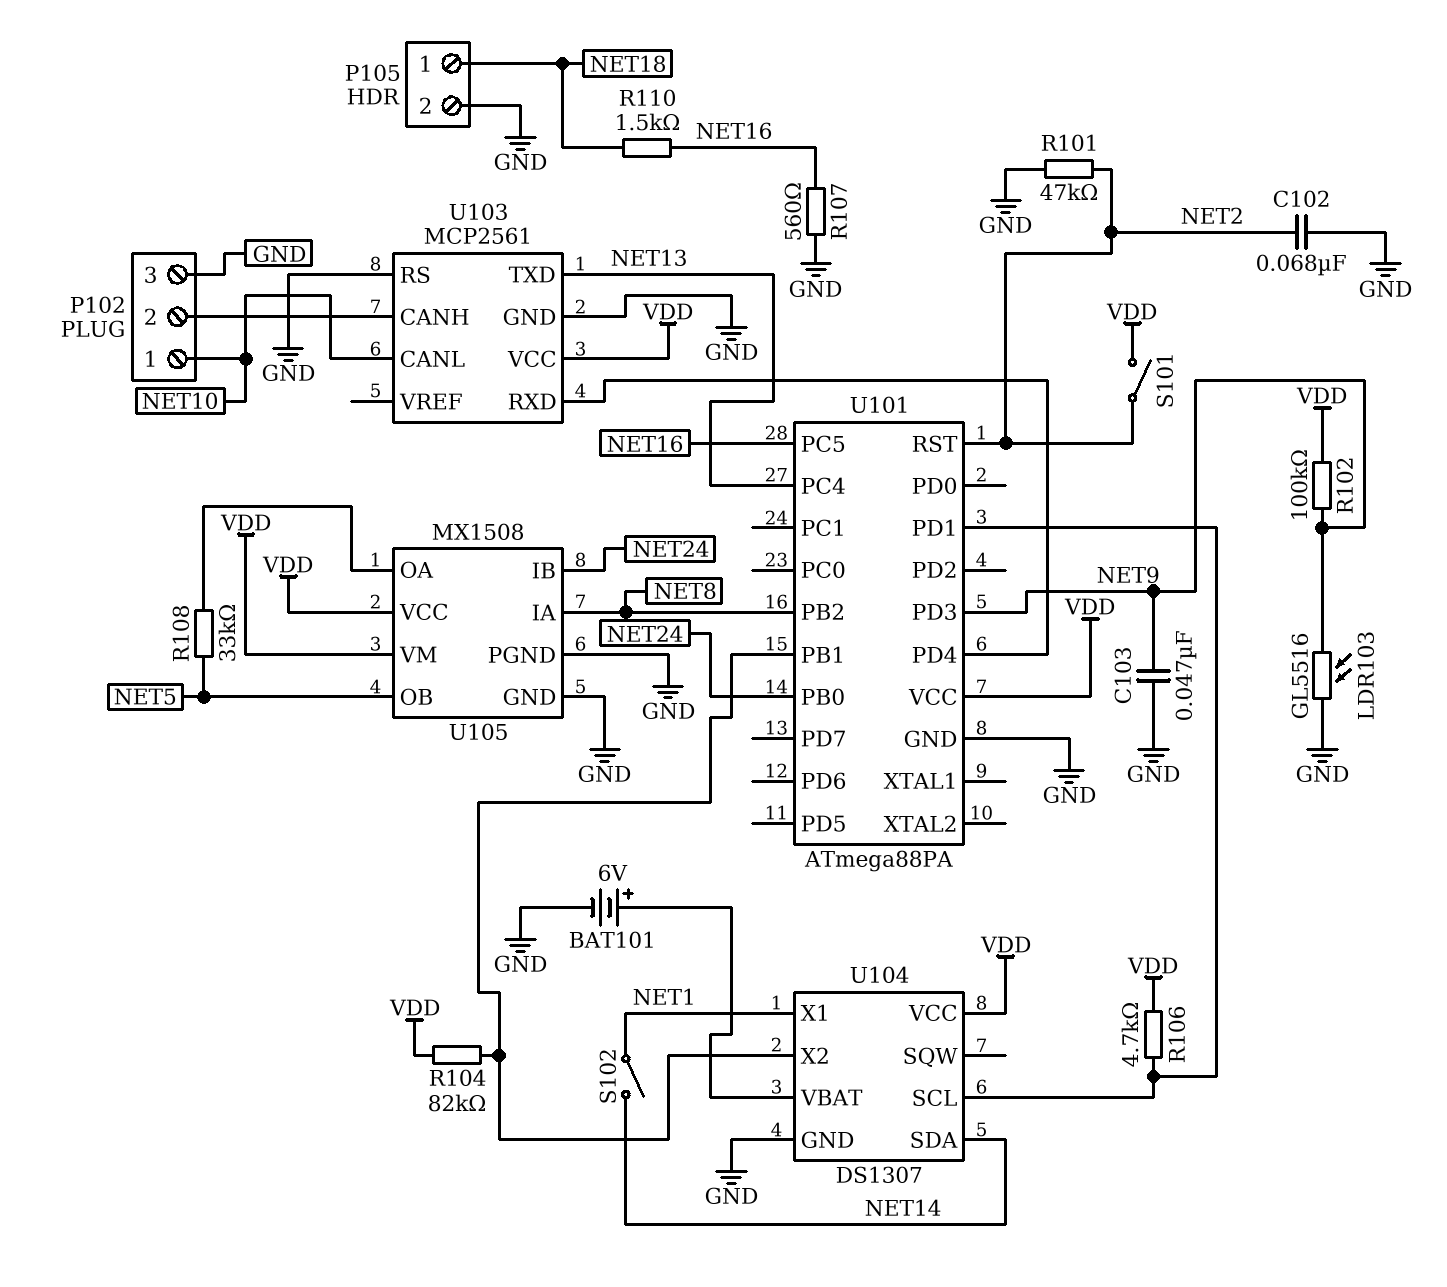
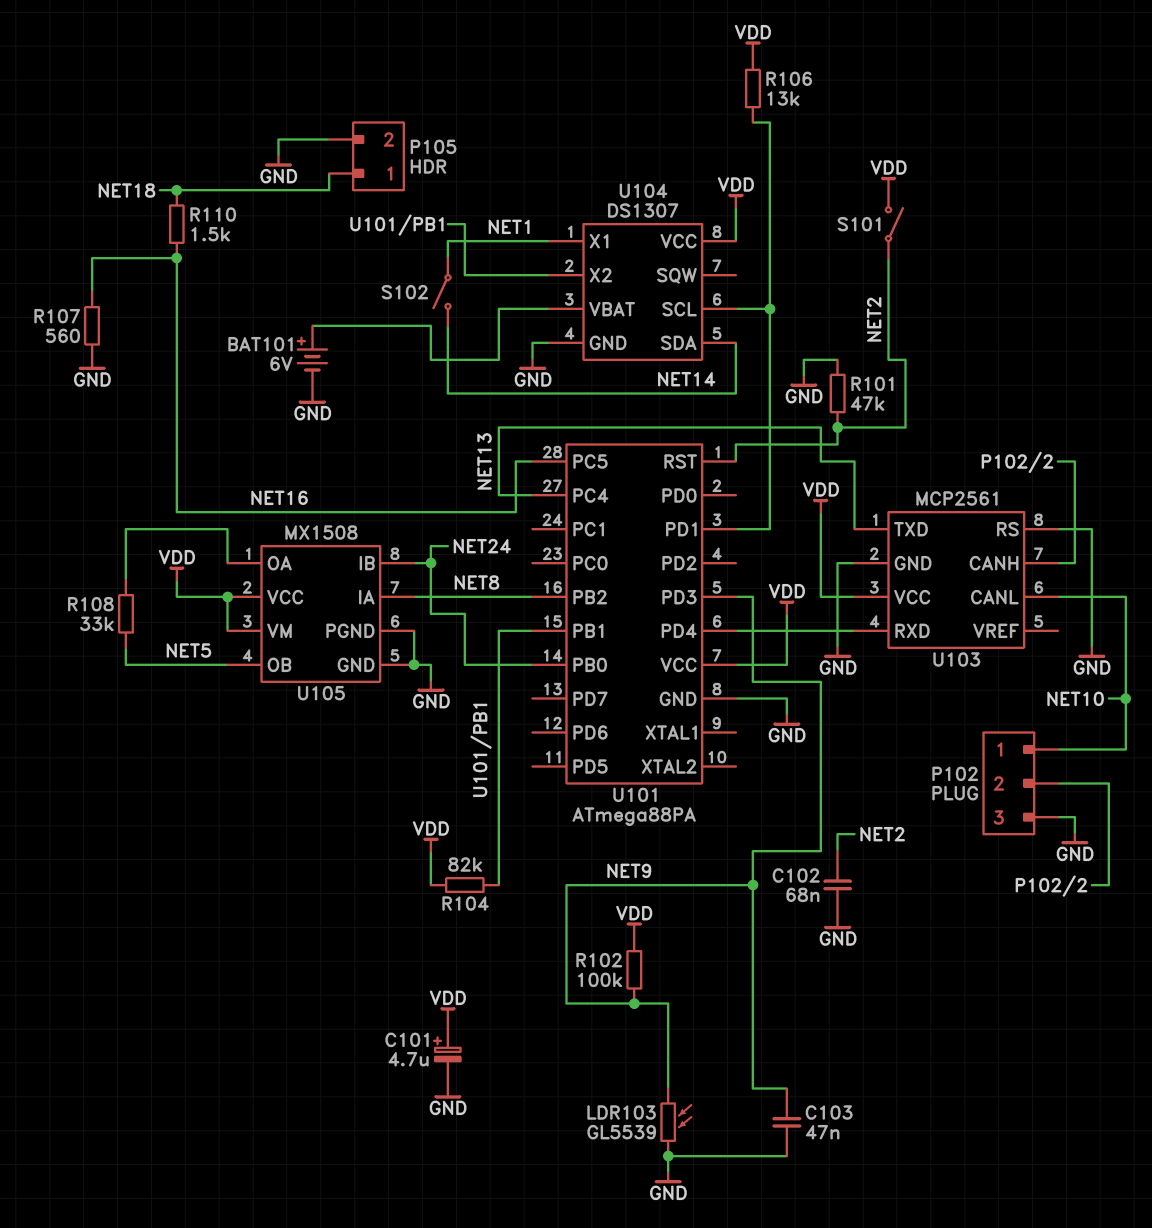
C101: none -> 4.7uF (plus VDD, minus GND)
LDR103: GL5516 (GND, NET9) -> GL5539 (GND, NET9)
R106: 4.7k (U101/PD1, VDD) -> 13k (U101/PD1, VDD)

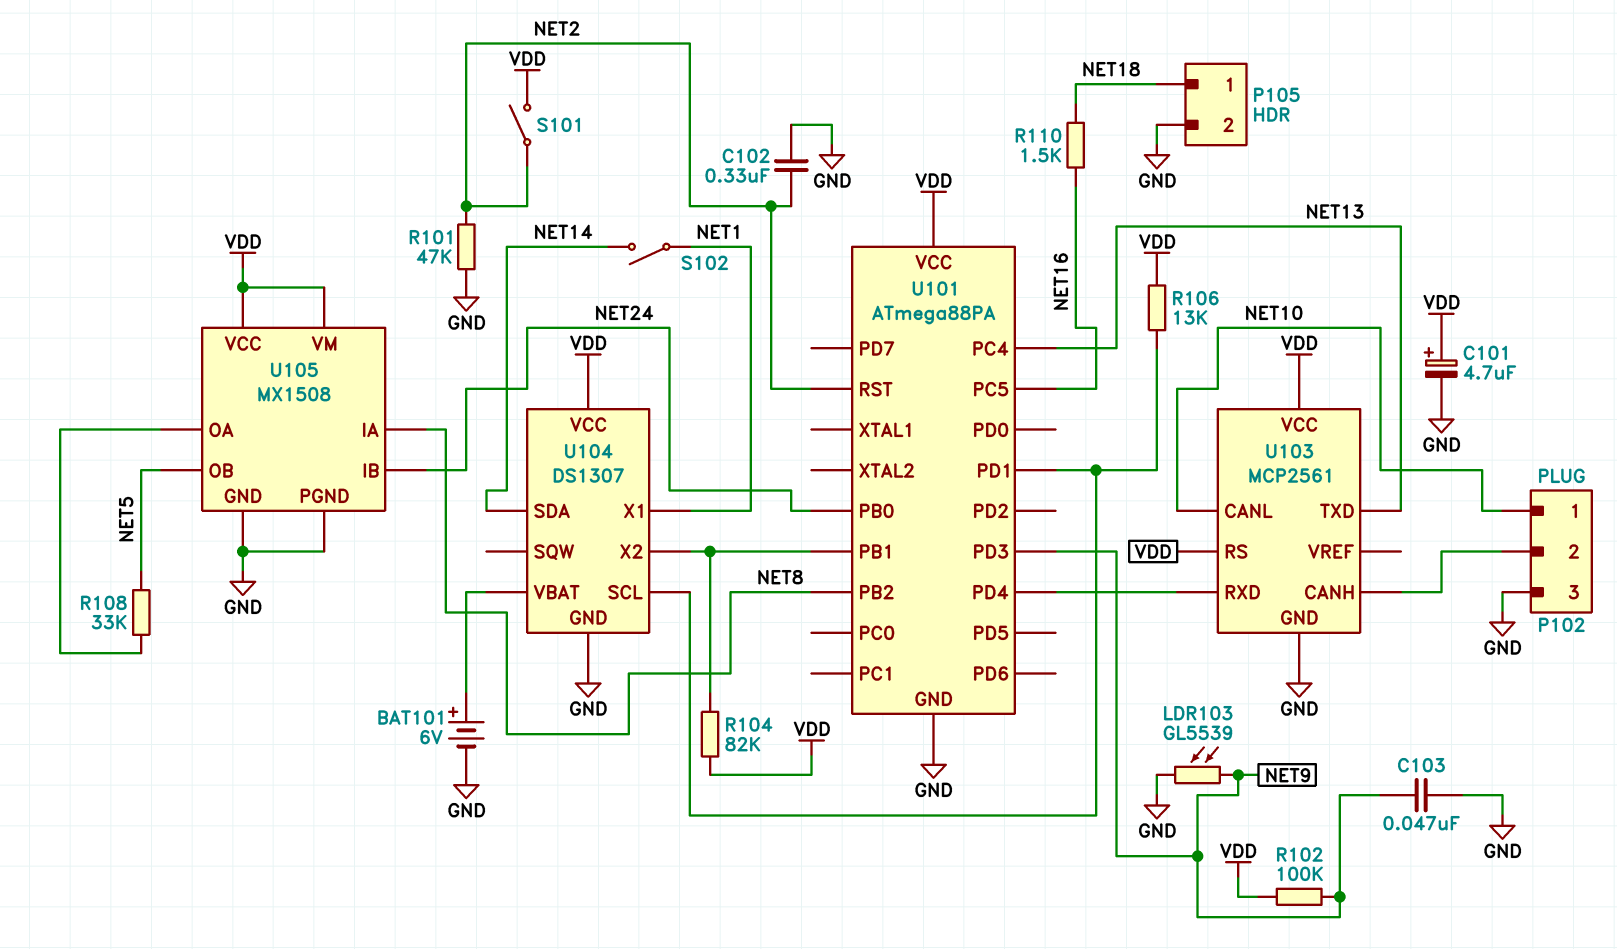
C102: 68nF (GND, NET2) -> 330nF (GND, NET2)
R107: 560 (GND, NET16) -> none
U103 pin RS: GND -> VDD

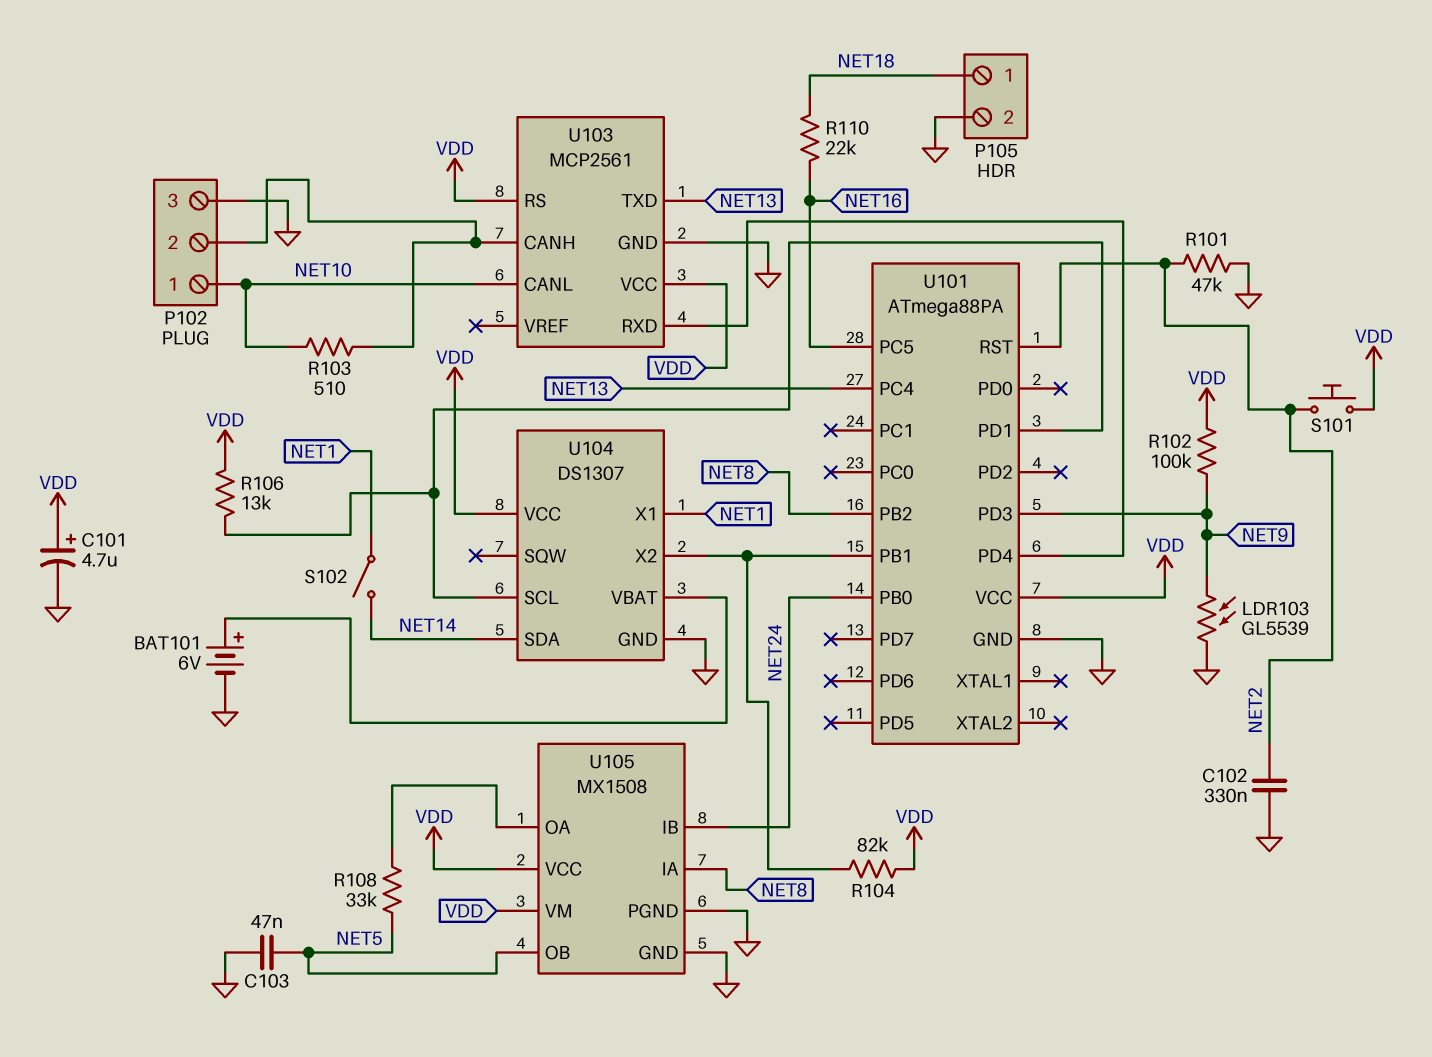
C103: 47nF (GND, NET9) -> 47nF (GND, NET5)
R103: none -> 510 (NET10, P102/2)
R110: 1.5k (NET16, NET18) -> 22k (NET16, NET18)
S101: switch (NET2, VDD) -> button (NET2, VDD)

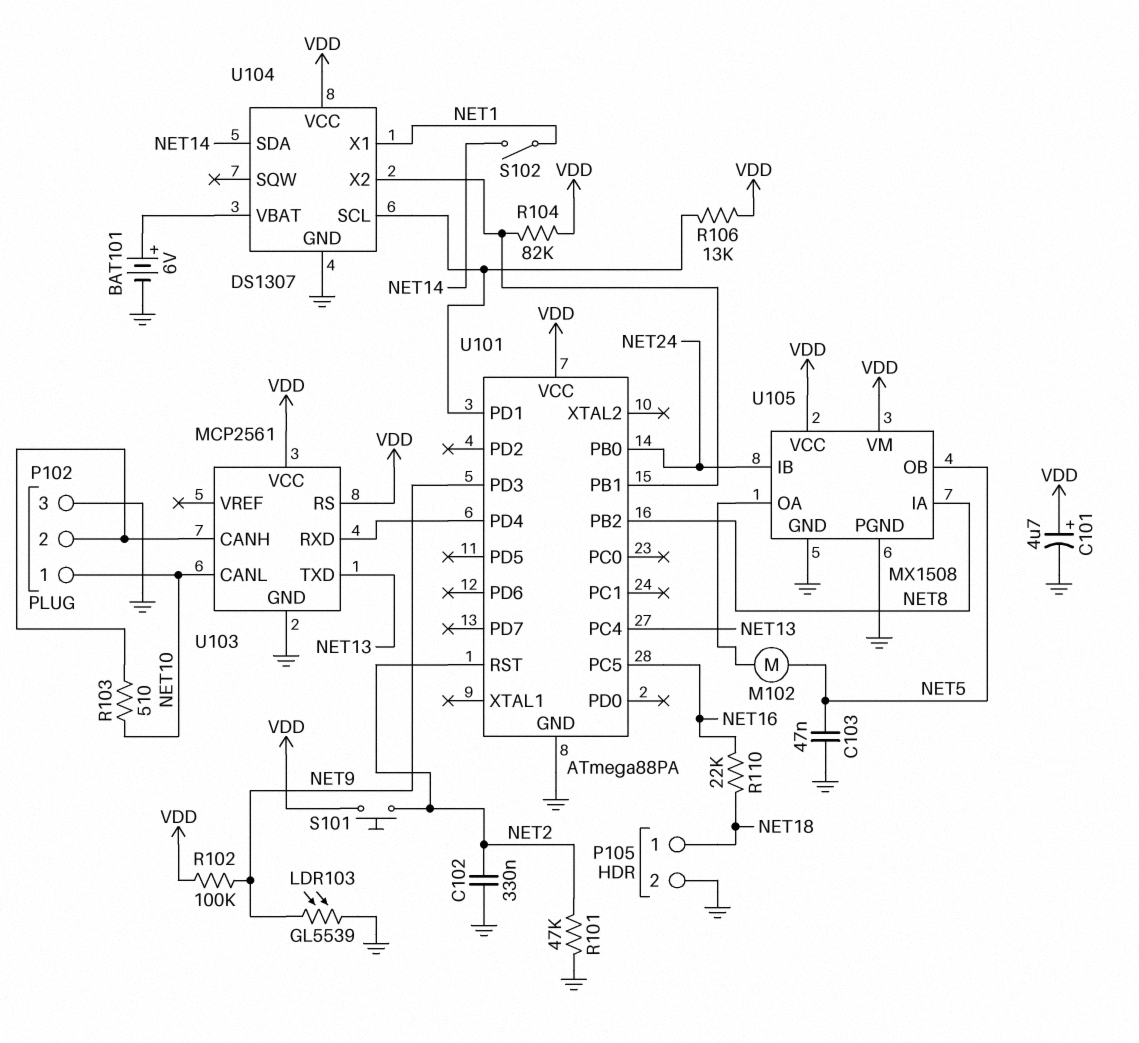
M102: none -> motor (NET5, U105/OA)
R108: 33k (NET5, U105/OA) -> none

